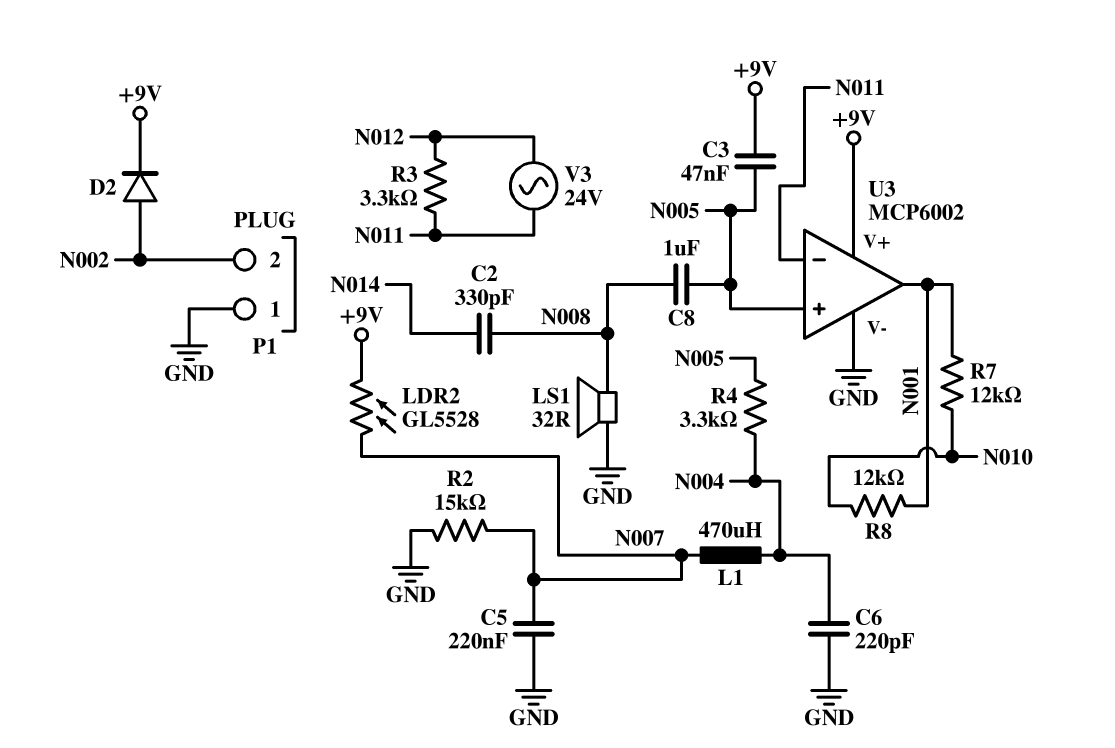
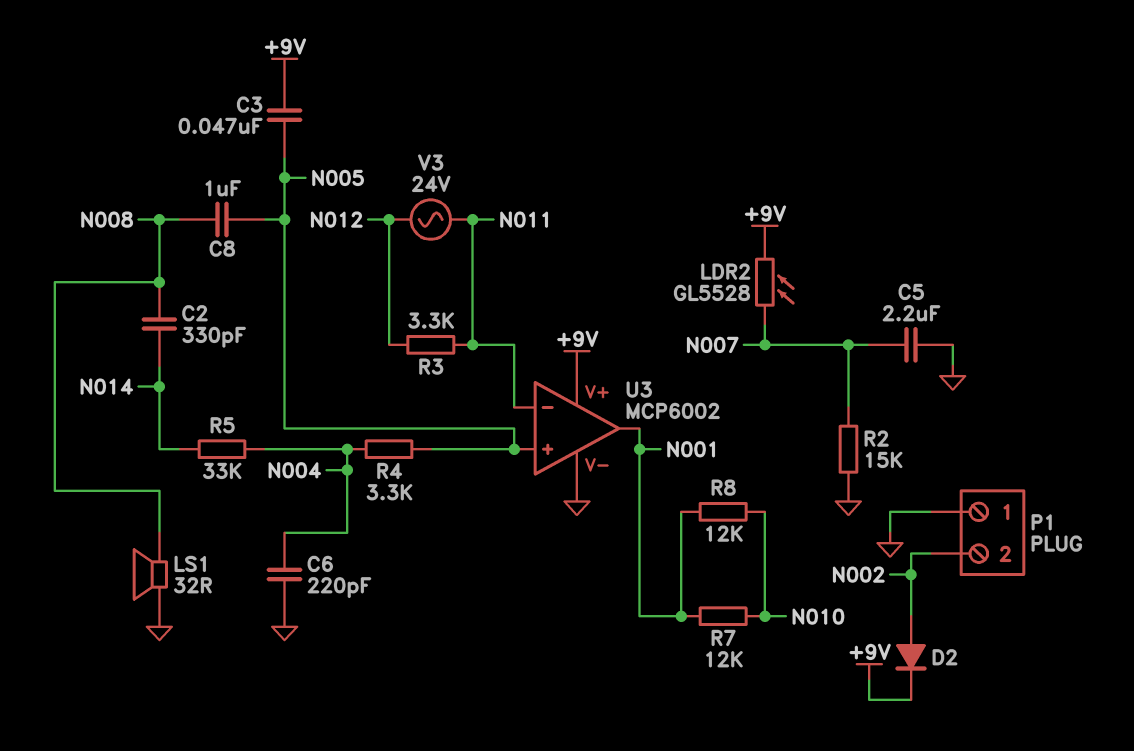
C5: 220nF (GND, N007) -> 2.2uF (GND, N007)
L1: 470uH (N004, N007) -> none
R5: none -> 33k (N004, N014)

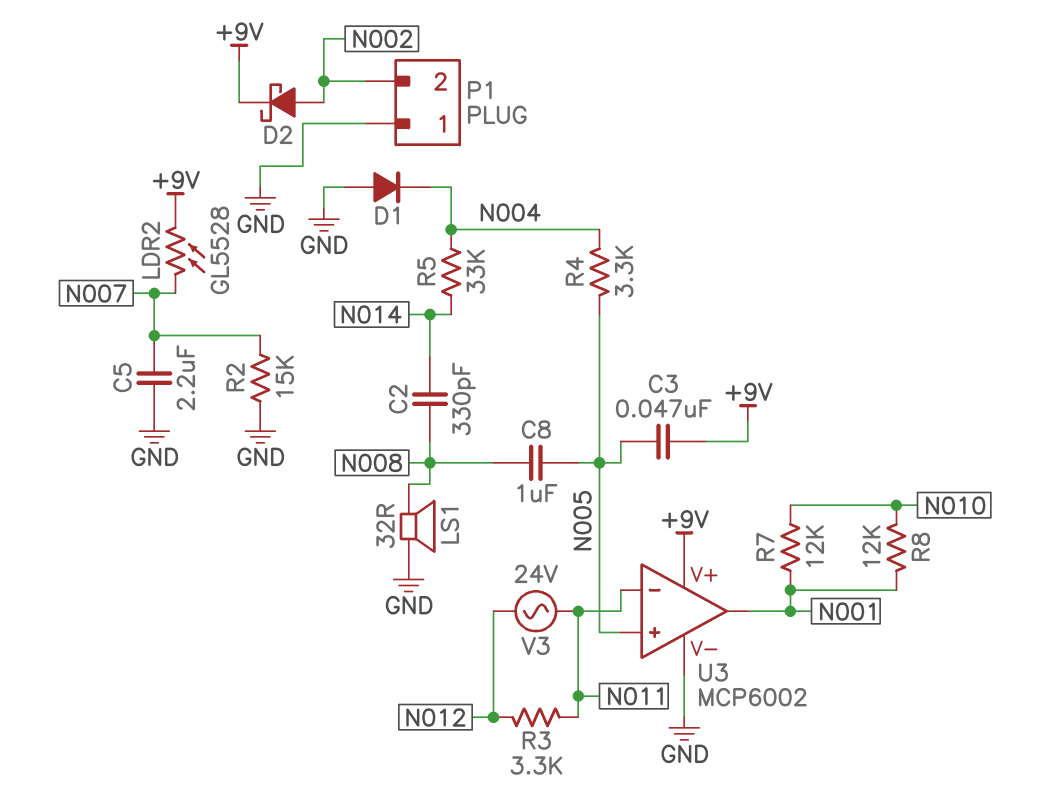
C6: 220pF (GND, N004) -> none
D1: none -> diode (A GND, K N004)
D2: diode (A N002, K +9V) -> schottky (A N002, K +9V)

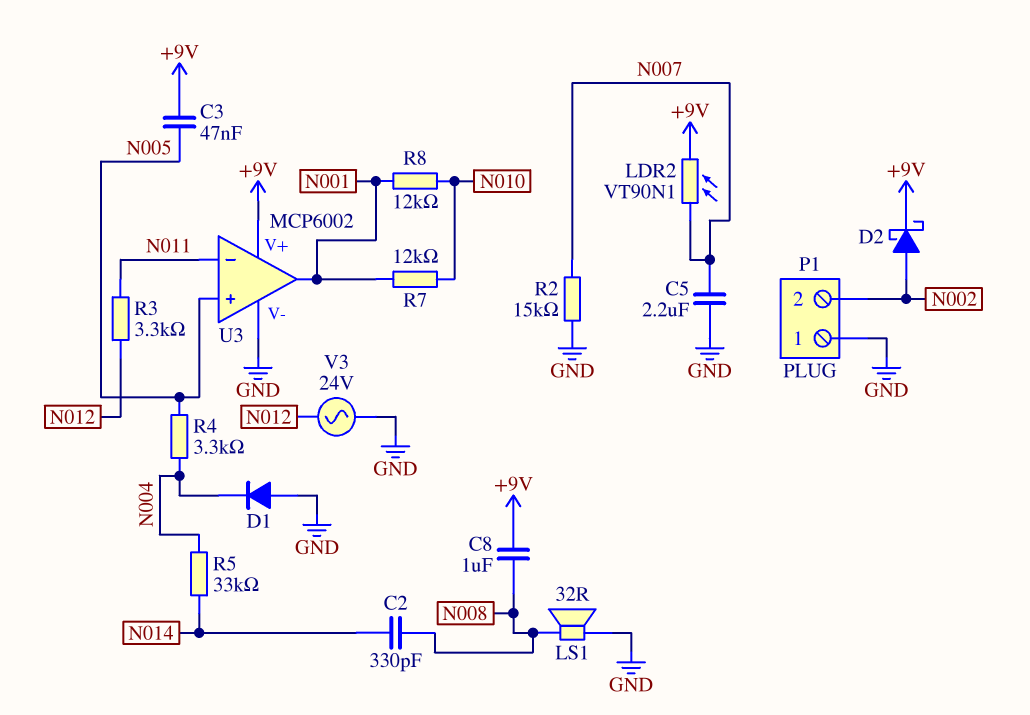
C8: 1uF (N005, N008) -> 1uF (+9V, N008)
LDR2: GL5528 (+9V, N007) -> VT90N1 (+9V, N007)
V3: AC 24V (N011, N012) -> AC 24V (GND, N012)

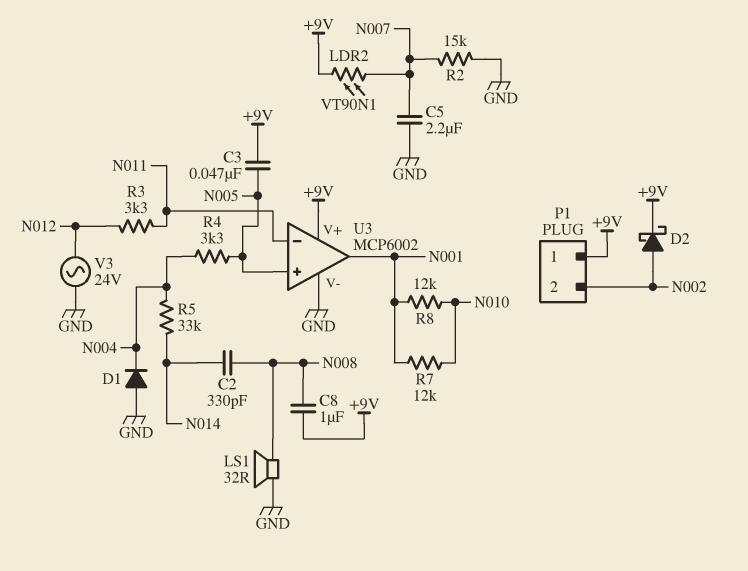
P1 pin 1: GND -> +9V

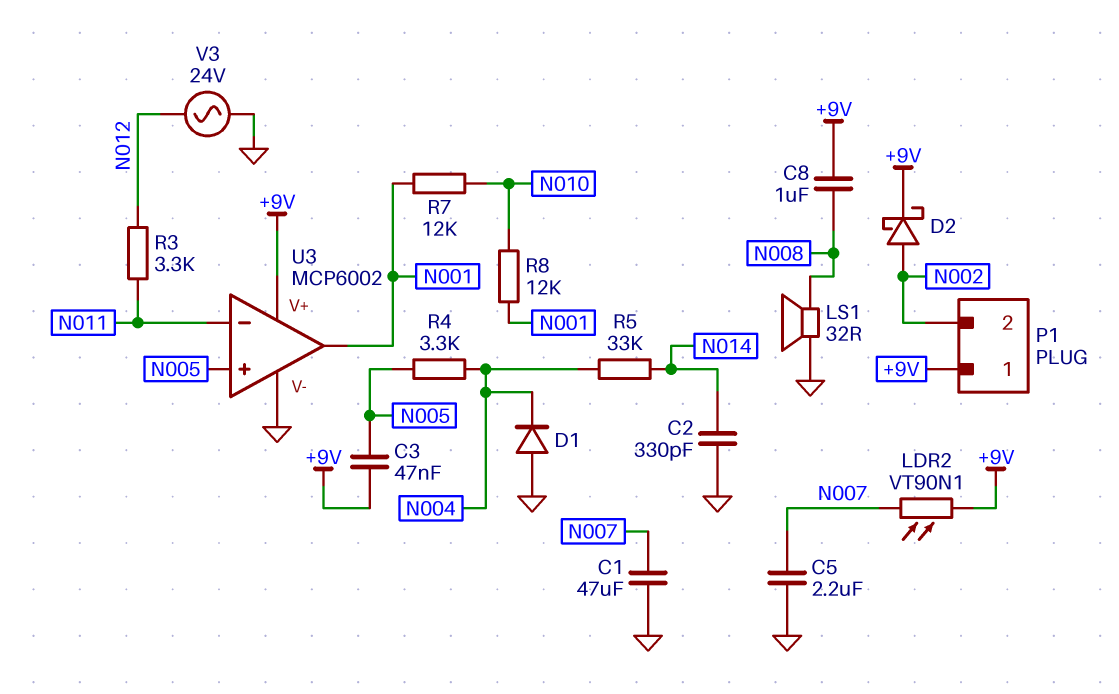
C1: none -> 47uF (GND, N007)
C2: 330pF (N008, N014) -> 330pF (GND, N014)
R2: 15k (GND, N007) -> none

